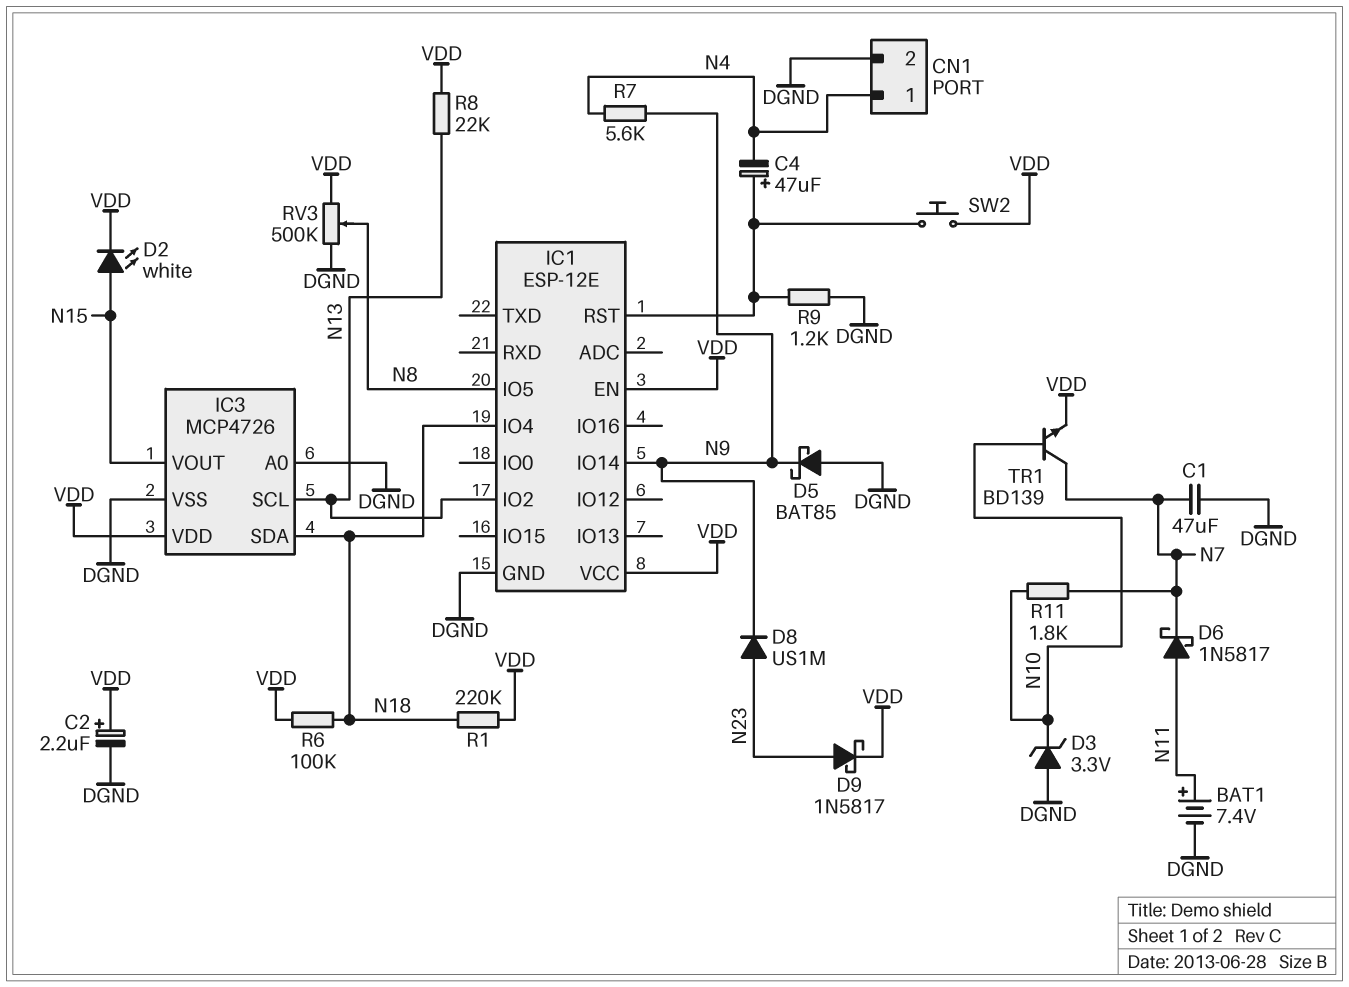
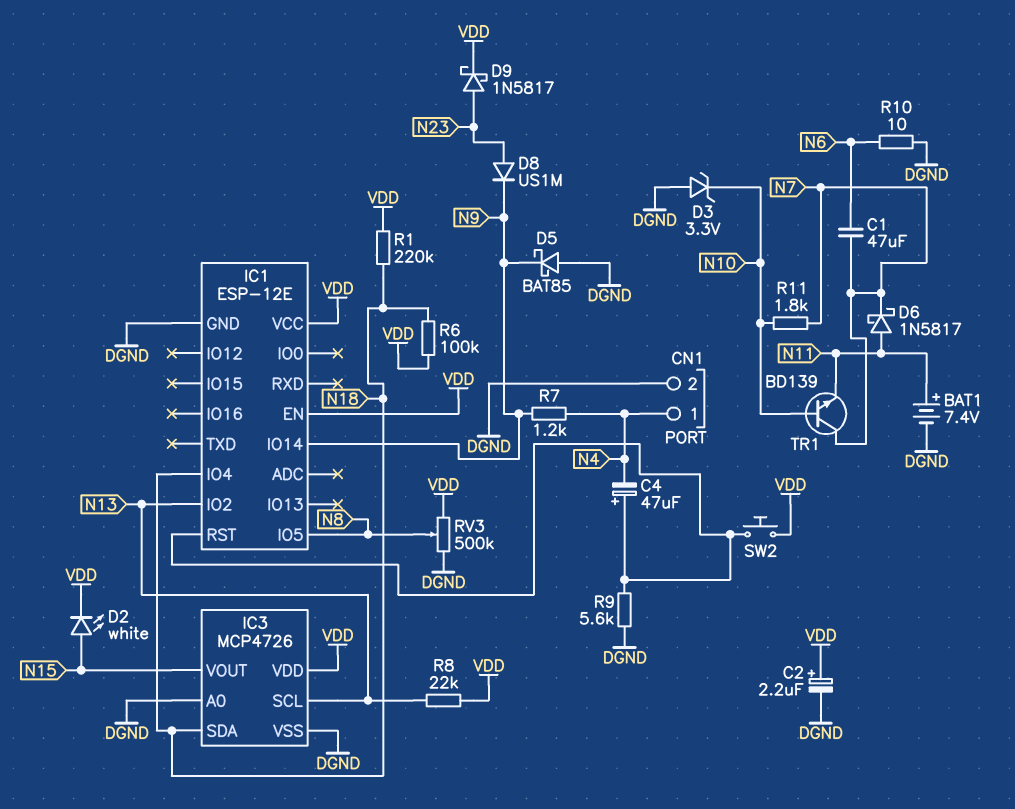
C1: 47uF (DGND, N7) -> 47uF (N6, N7)
R7: 5.6k (N4, N9) -> 1.2k (N4, N9)
R9: 1.2k (DGND, IC1/RST) -> 5.6k (DGND, IC1/RST)
R10: none -> 10 (DGND, N6)
TR1: NPN BD139 (B N10, C N7, E VDD) -> NPN BD139 (B N10, C N7, E N11)

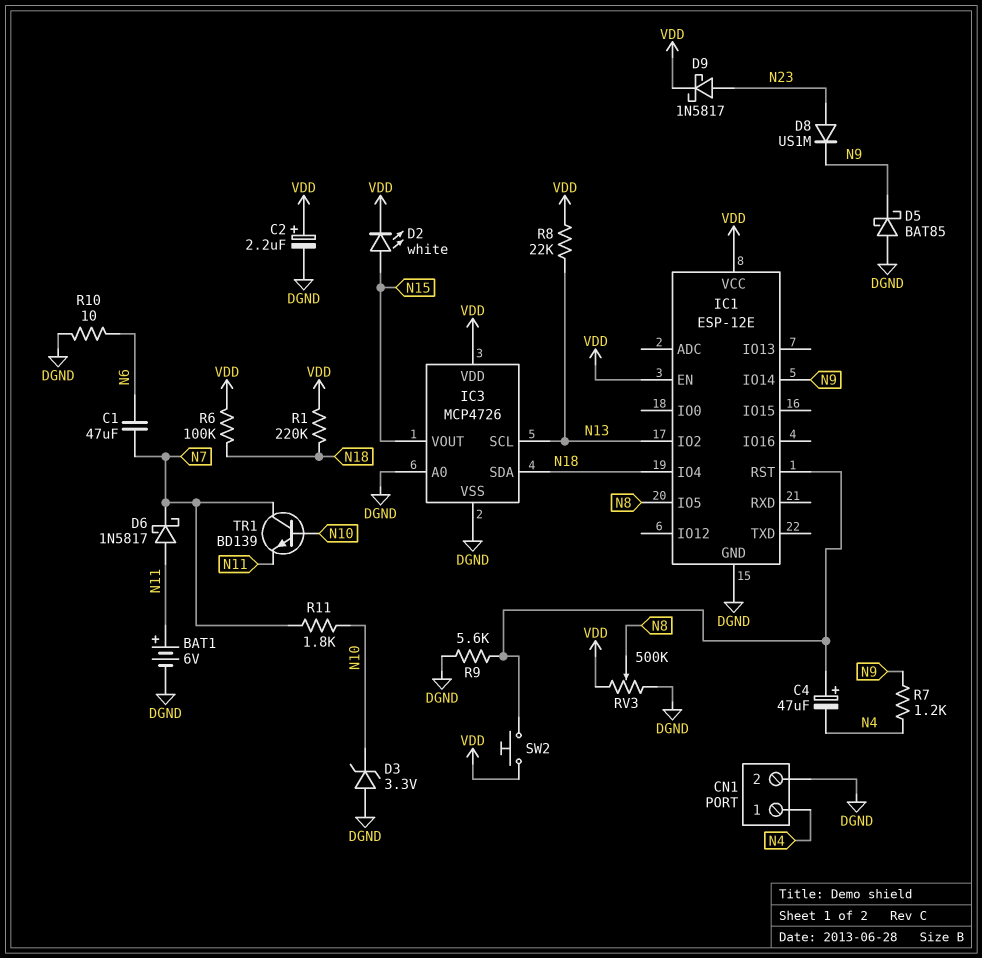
BAT1: 7.4V (plus N11, minus DGND) -> 6V (plus N11, minus DGND)

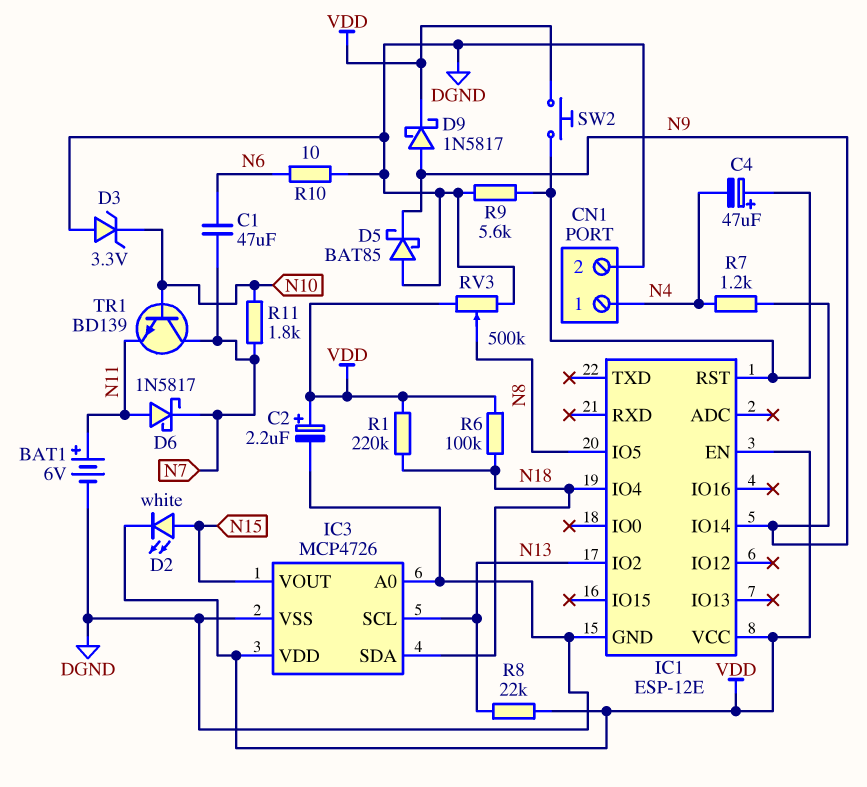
D8: diode US1M (A N23, K N9) -> none
D9: schottky 1N5817 (A N23, K VDD) -> schottky 1N5817 (A N9, K VDD)

